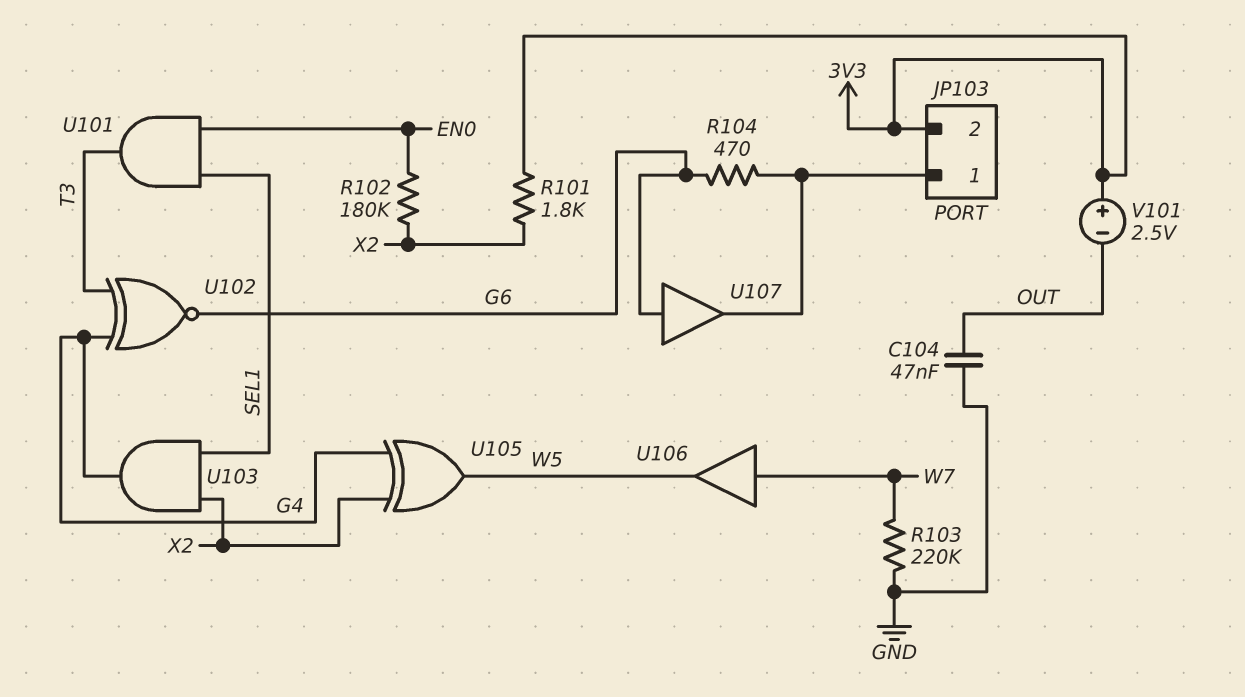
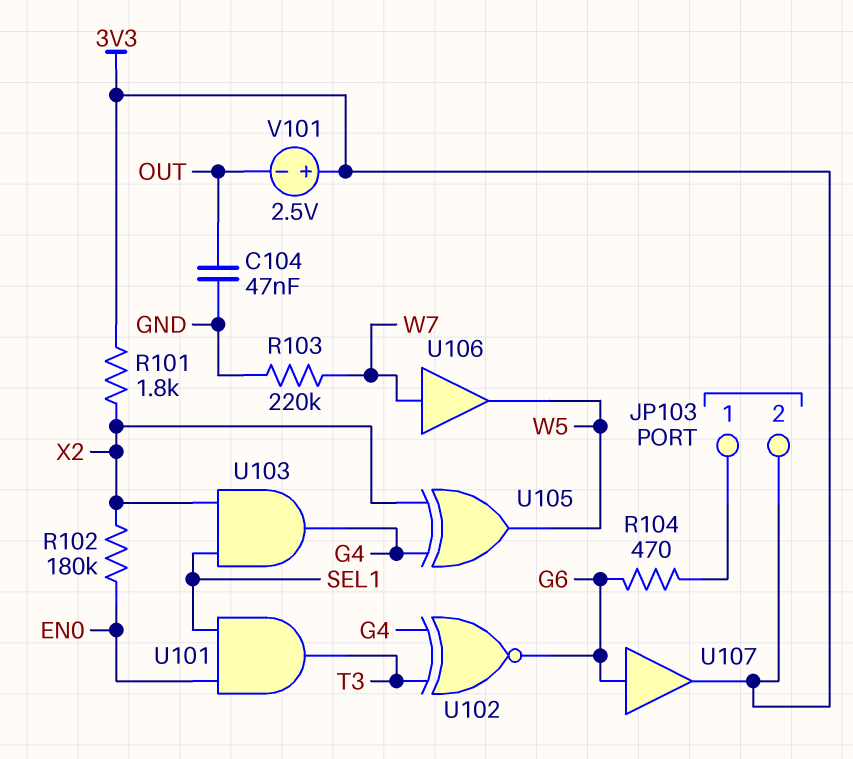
U107: buffer (in G6, out JP103/1) -> buffer (in G6, out 3V3)

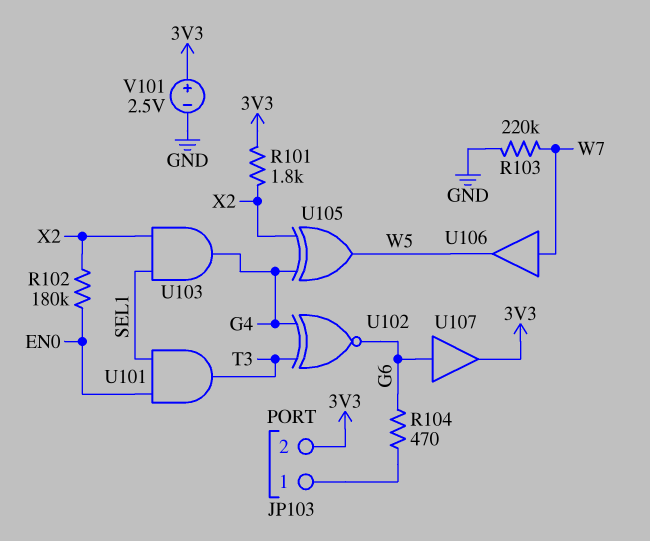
C104: 47nF (GND, OUT) -> none
V101: 2.5V (plus 3V3, minus OUT) -> 2.5V (plus 3V3, minus GND)

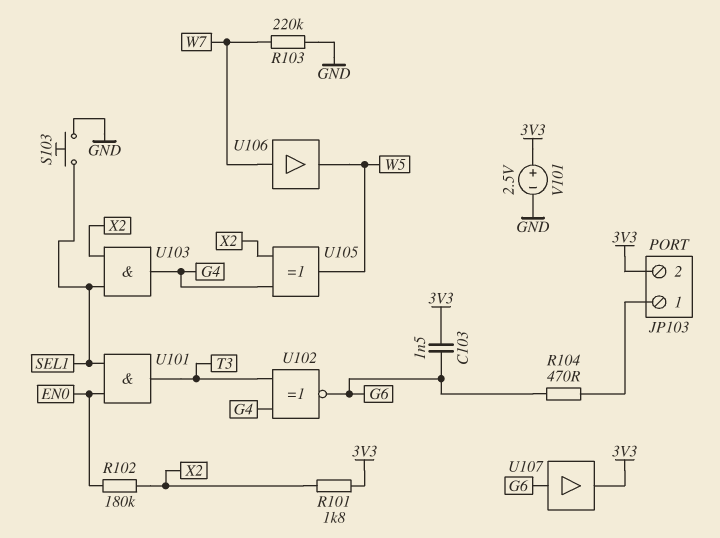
C103: none -> 1.5nF (3V3, G6)
S103: none -> button (GND, SEL1)

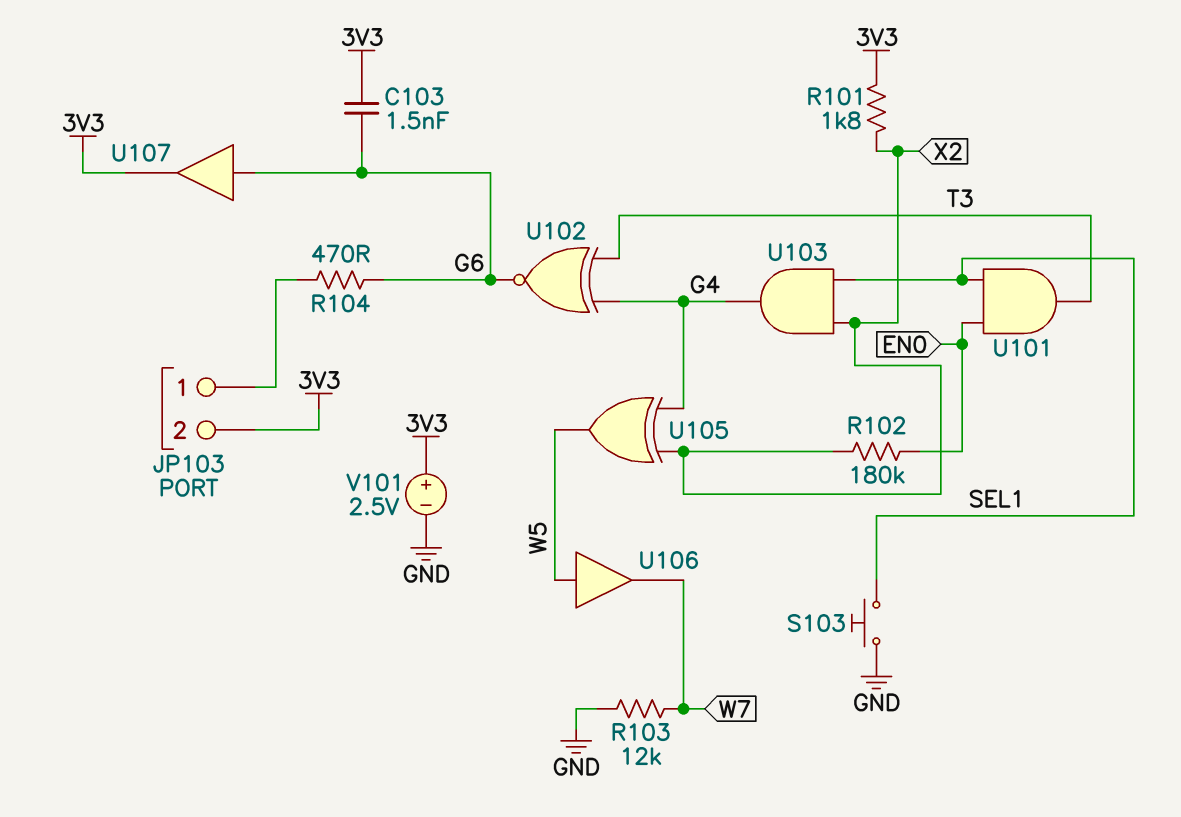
R103: 220k (GND, W7) -> 12k (GND, W7)
U106: buffer (in W7, out W5) -> buffer (in W5, out W7)

